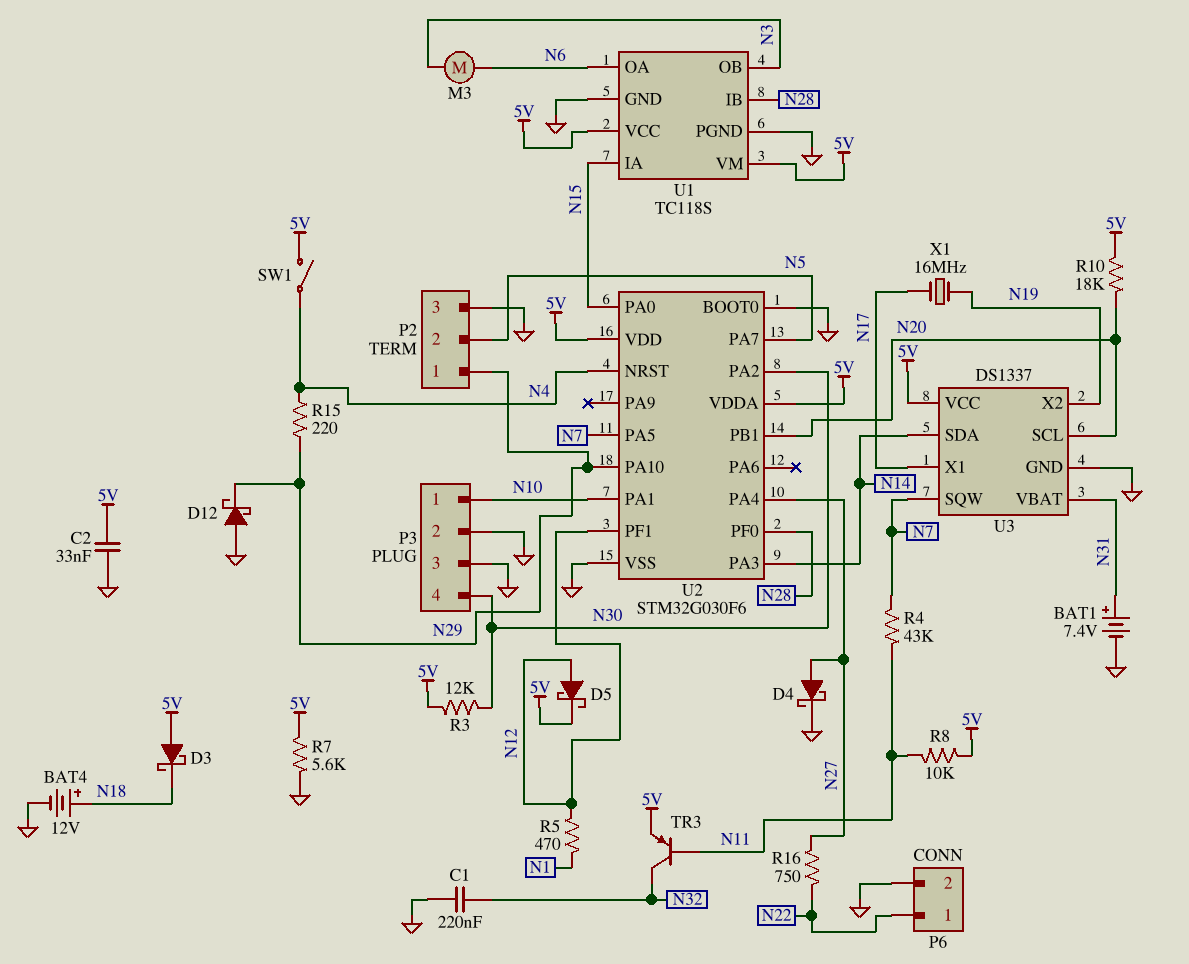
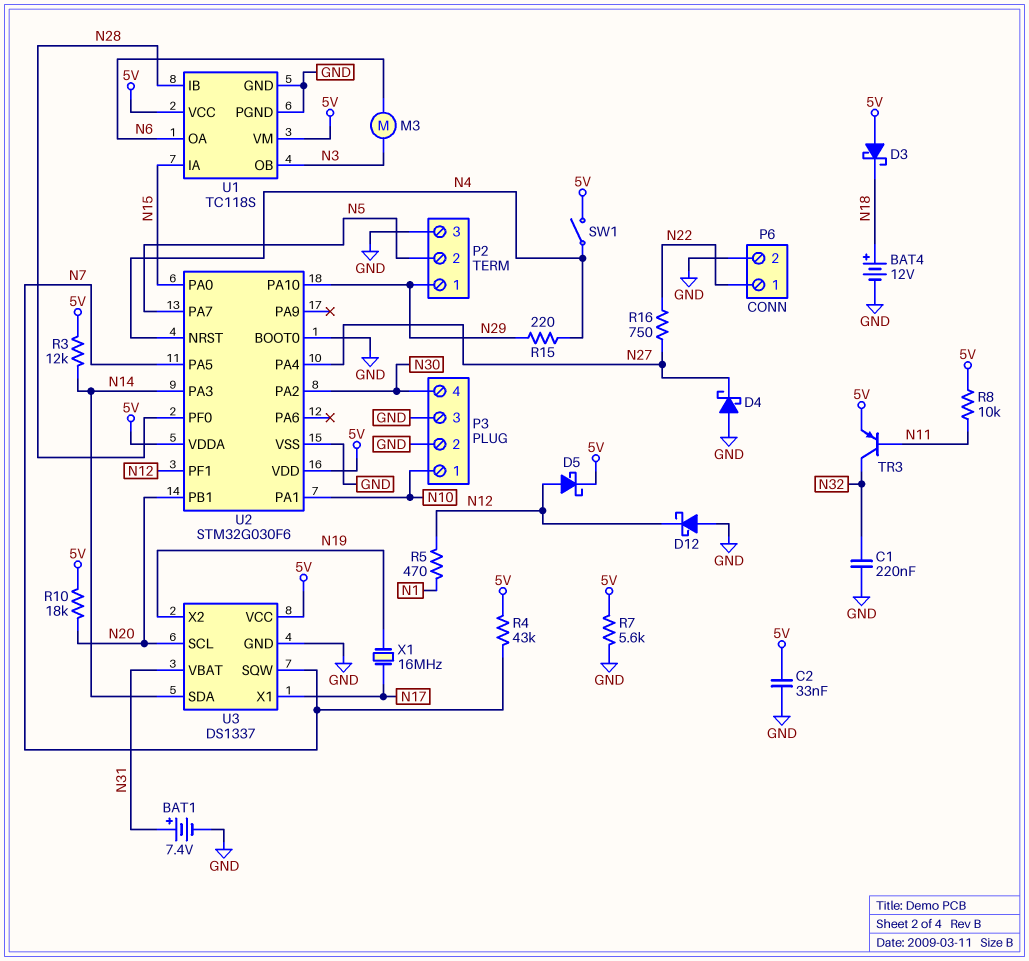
D4: schottky (A N27, K GND) -> schottky (A GND, K N27)
D12: schottky (A GND, K N29) -> schottky (A GND, K N12)
R3: 12k (5V, N30) -> 12k (5V, N14)
R4: 43k (N7, N11) -> 43k (5V, N7)

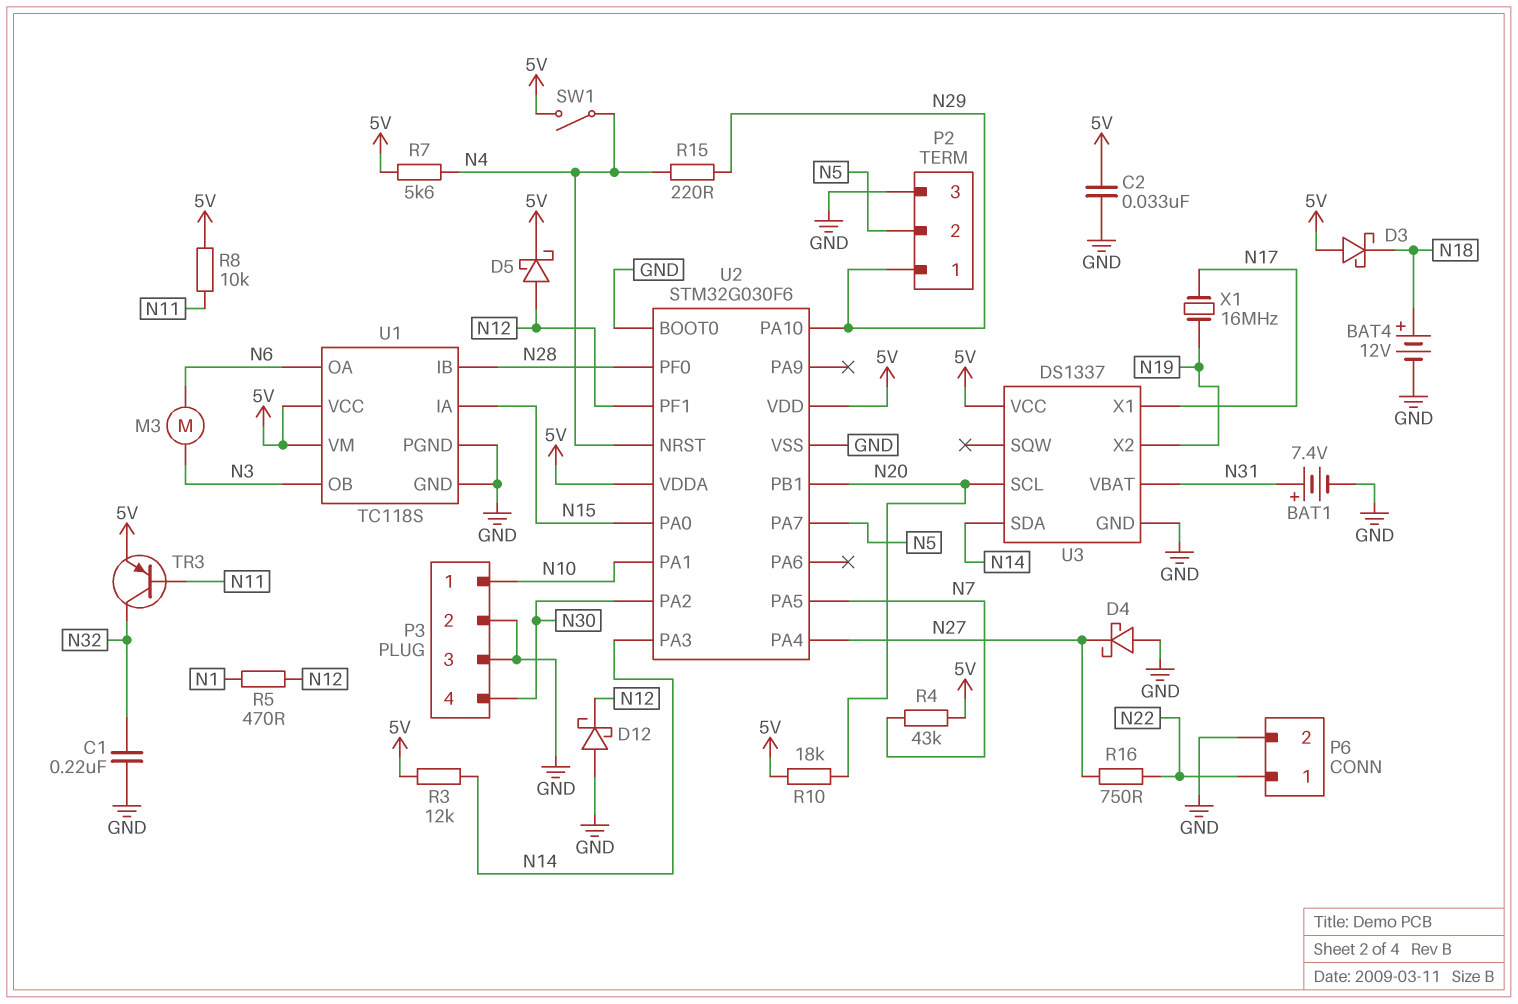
R7: 5.6k (5V, GND) -> 5.6k (5V, N4)
U3 pin SQW: N7 -> none

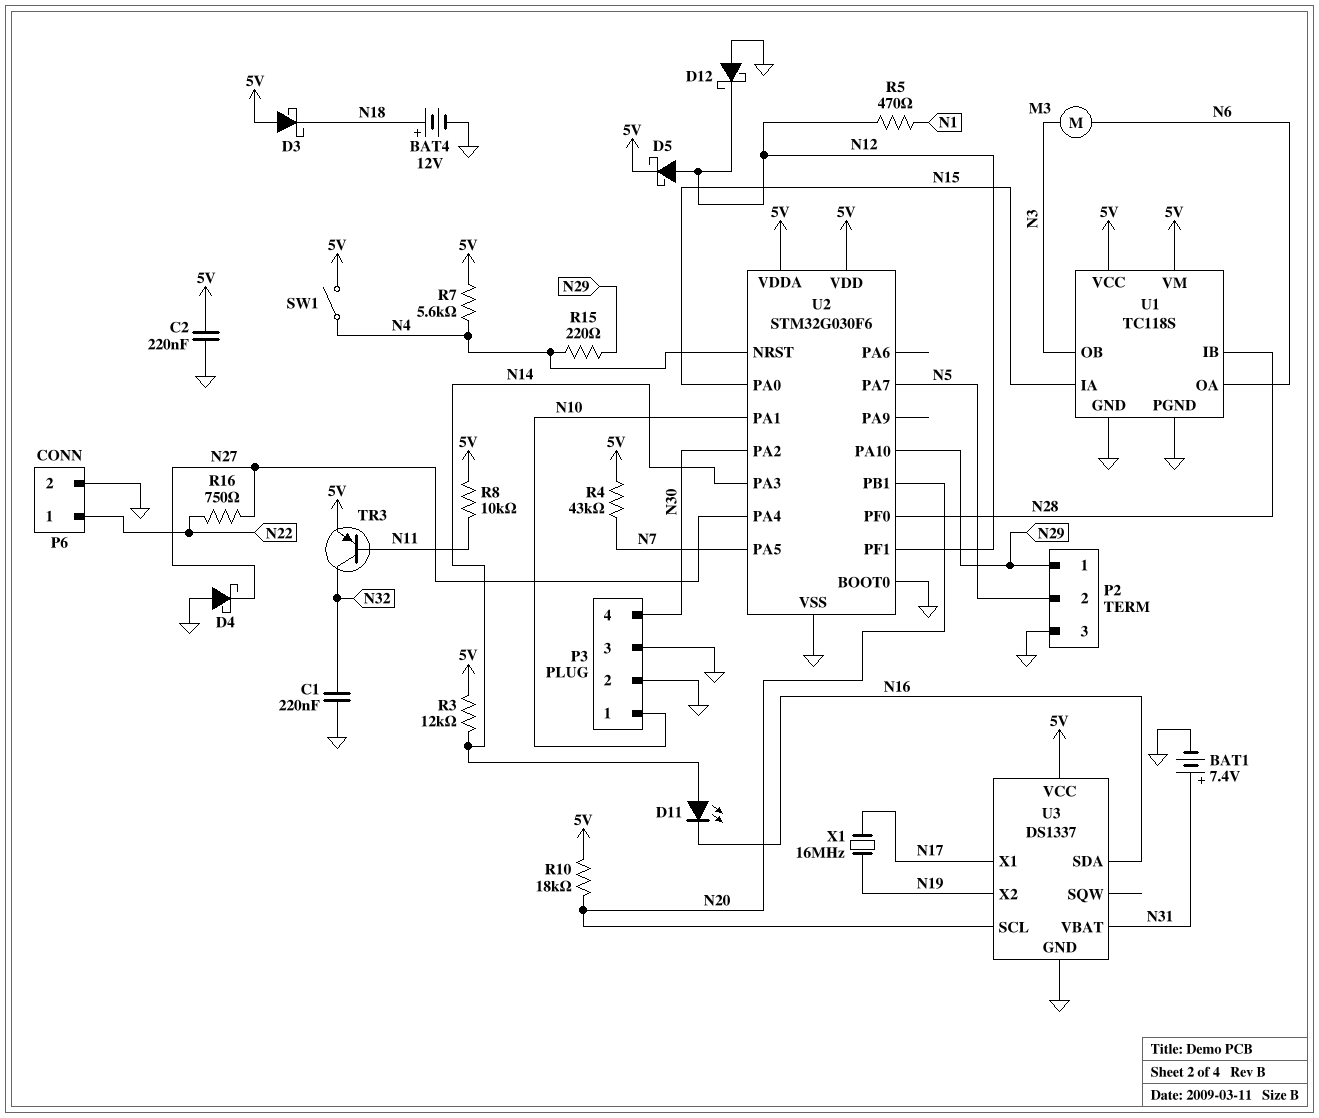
C2: 33nF (5V, GND) -> 220nF (5V, GND)
D11: none -> LED (A N14, K N16)
U3 pin SDA: N14 -> N16

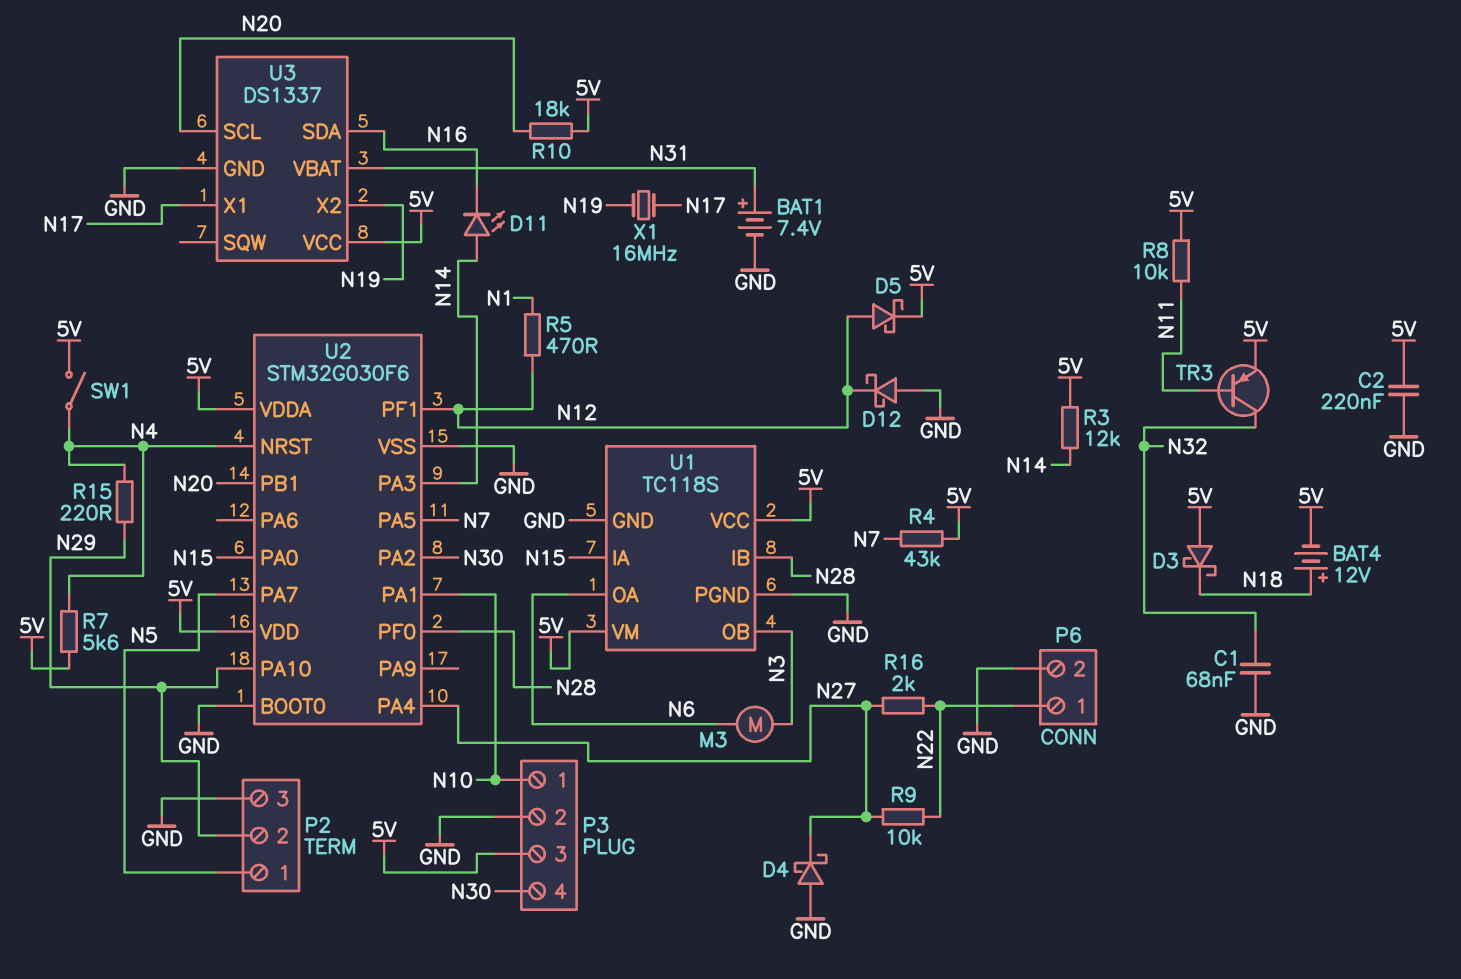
BAT4: 12V (plus N18, minus GND) -> 12V (plus N18, minus 5V)
C1: 220nF (GND, N32) -> 68nF (GND, N32)
P2 pin 1: N29 -> N5
P2 pin 2: N5 -> N29
P3 pin 3: GND -> 5V
R9: none -> 10k (N22, N27)
R16: 750 (N22, N27) -> 2k (N22, N27)

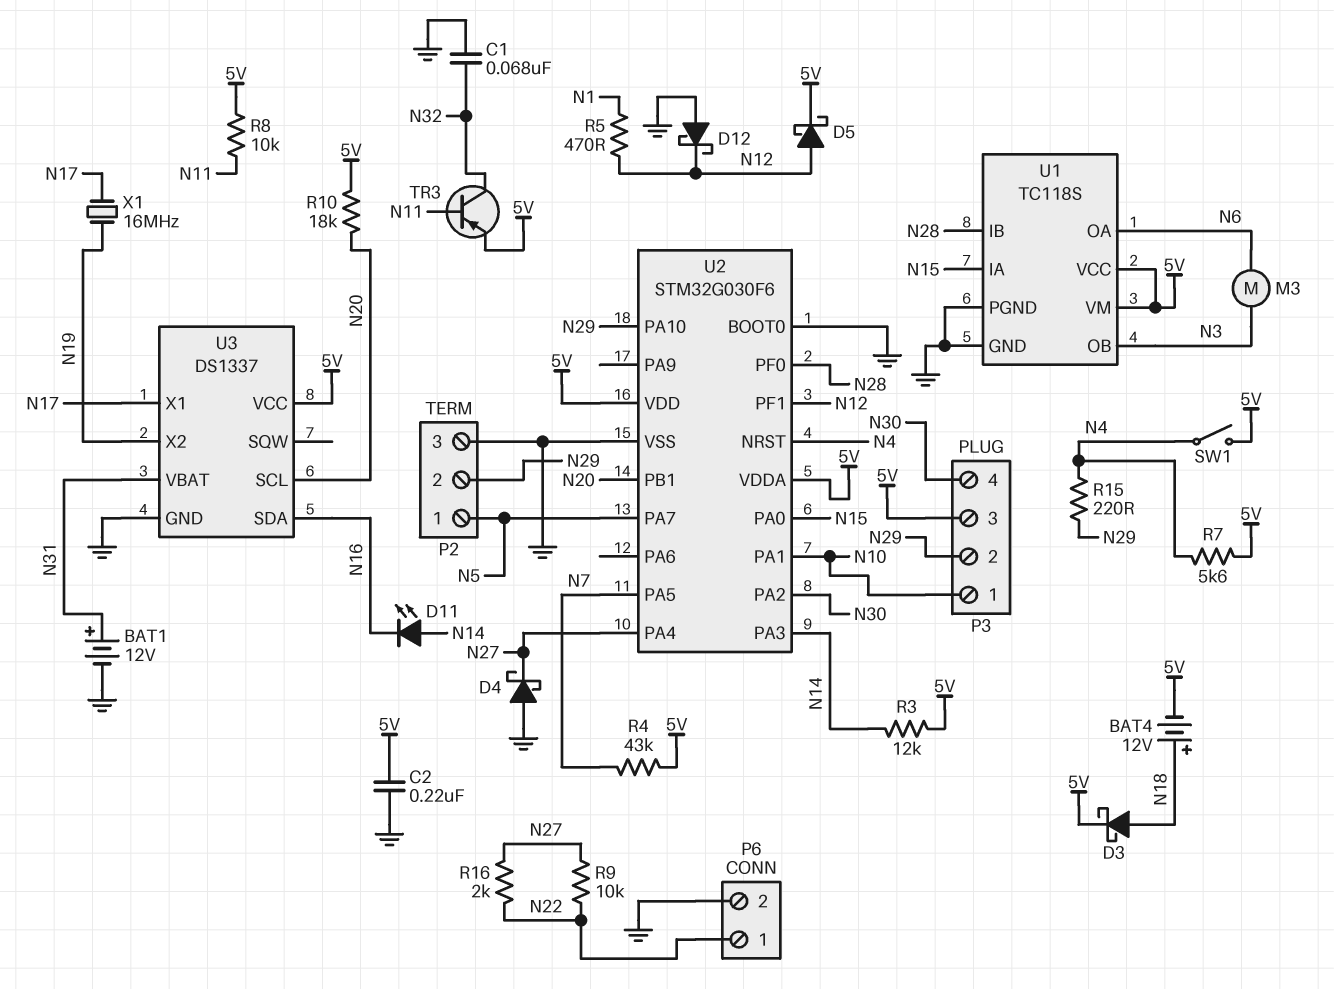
BAT1: 7.4V (plus N31, minus GND) -> 12V (plus N31, minus GND)
D3: schottky (A 5V, K N18) -> schottky (A N18, K 5V)
P3 pin 2: GND -> N29

